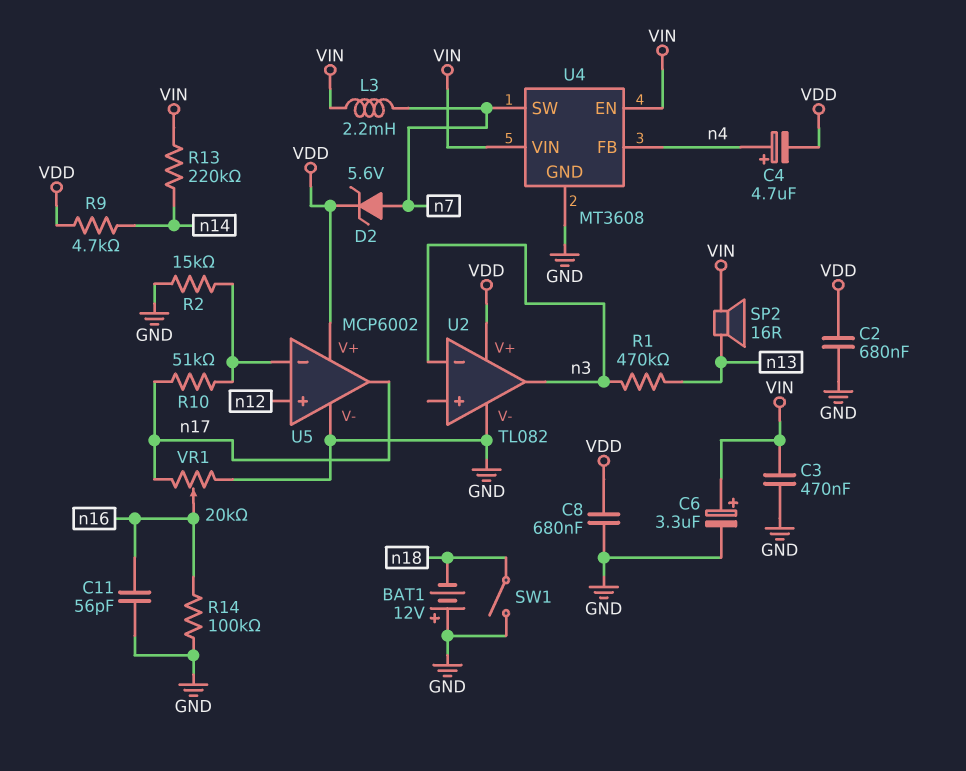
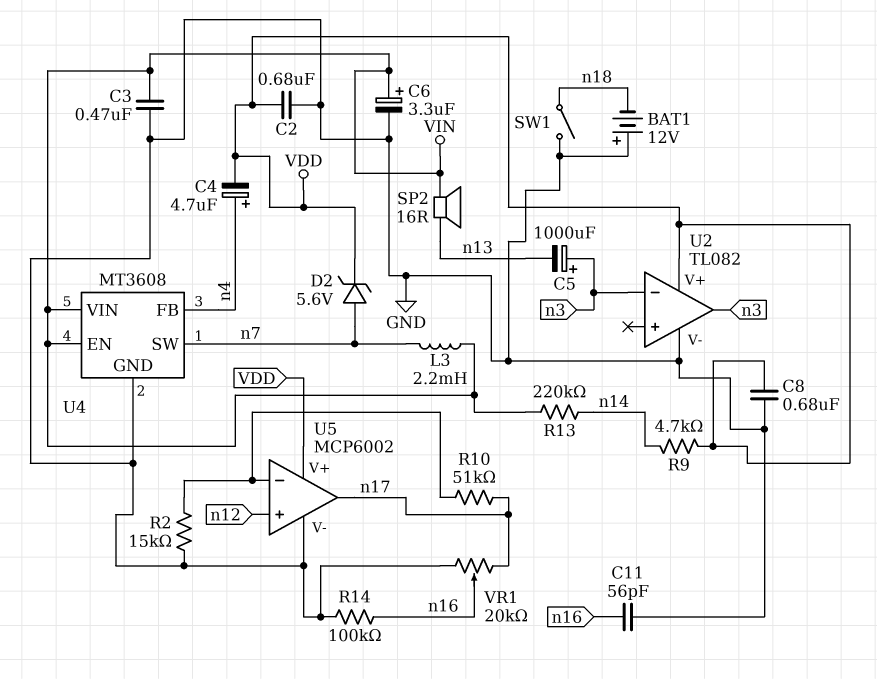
C5: none -> 1000uF (plus n3, minus n13)
R1: 470k (n3, n13) -> none

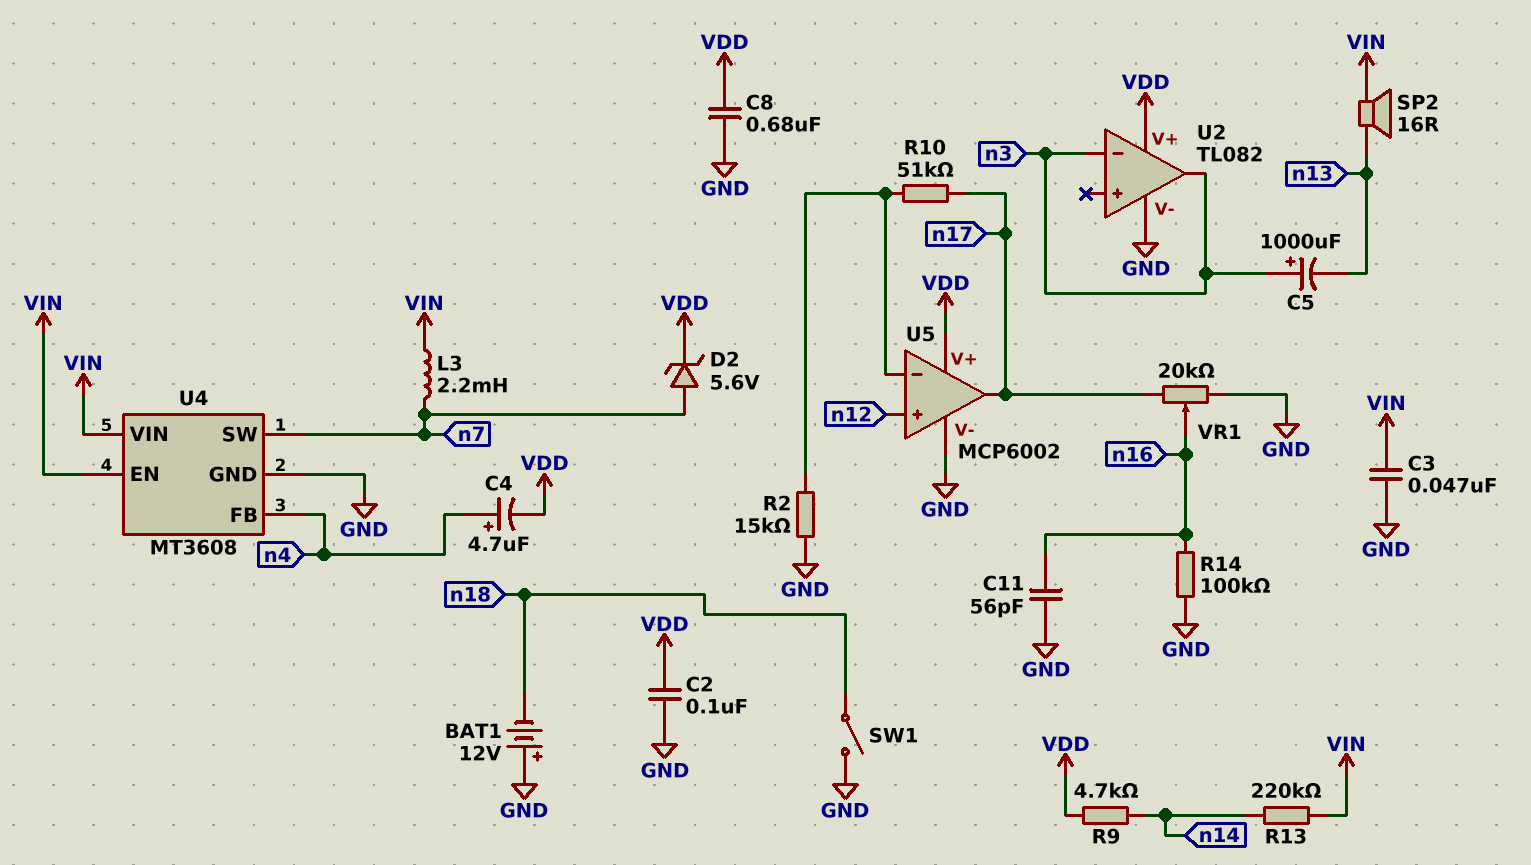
C2: 680nF (GND, VDD) -> 100nF (GND, VDD)
C3: 470nF (GND, VIN) -> 47nF (GND, VIN)
C6: 3.3uF (plus VIN, minus GND) -> none

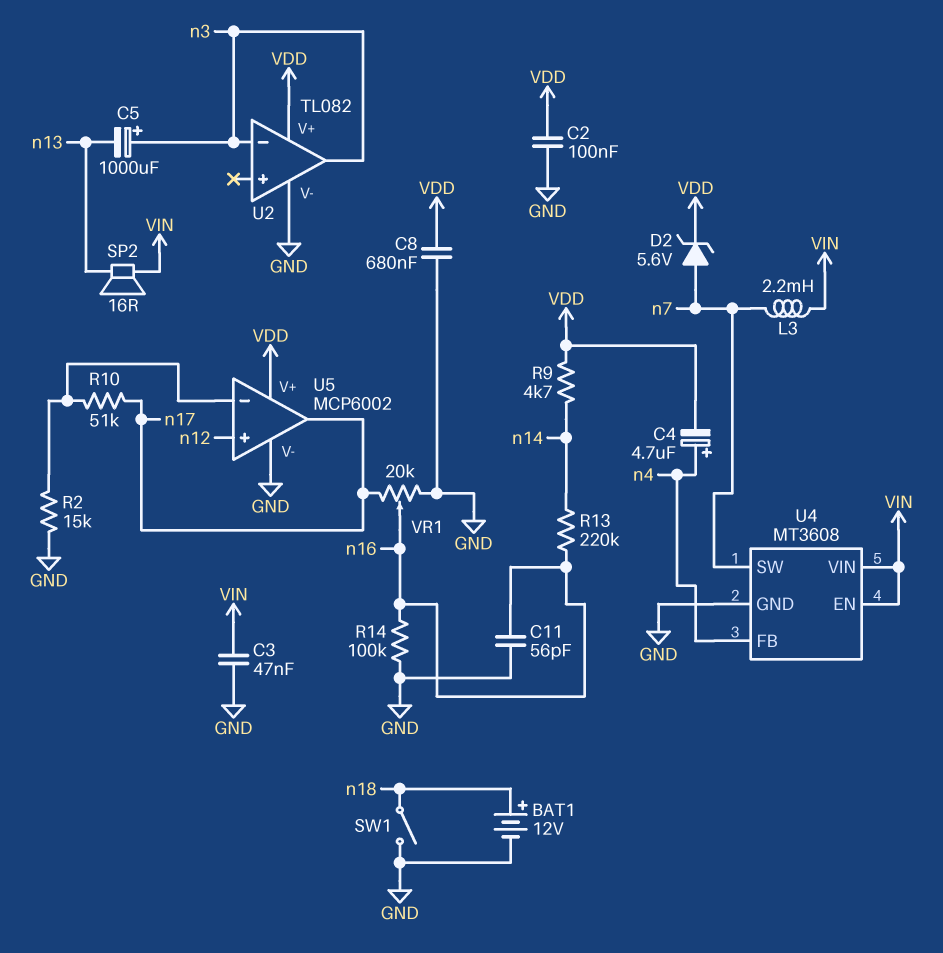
BAT1: 12V (plus GND, minus n18) -> 12V (plus n18, minus GND)
R13: 220k (VIN, n14) -> 220k (n14, n16)

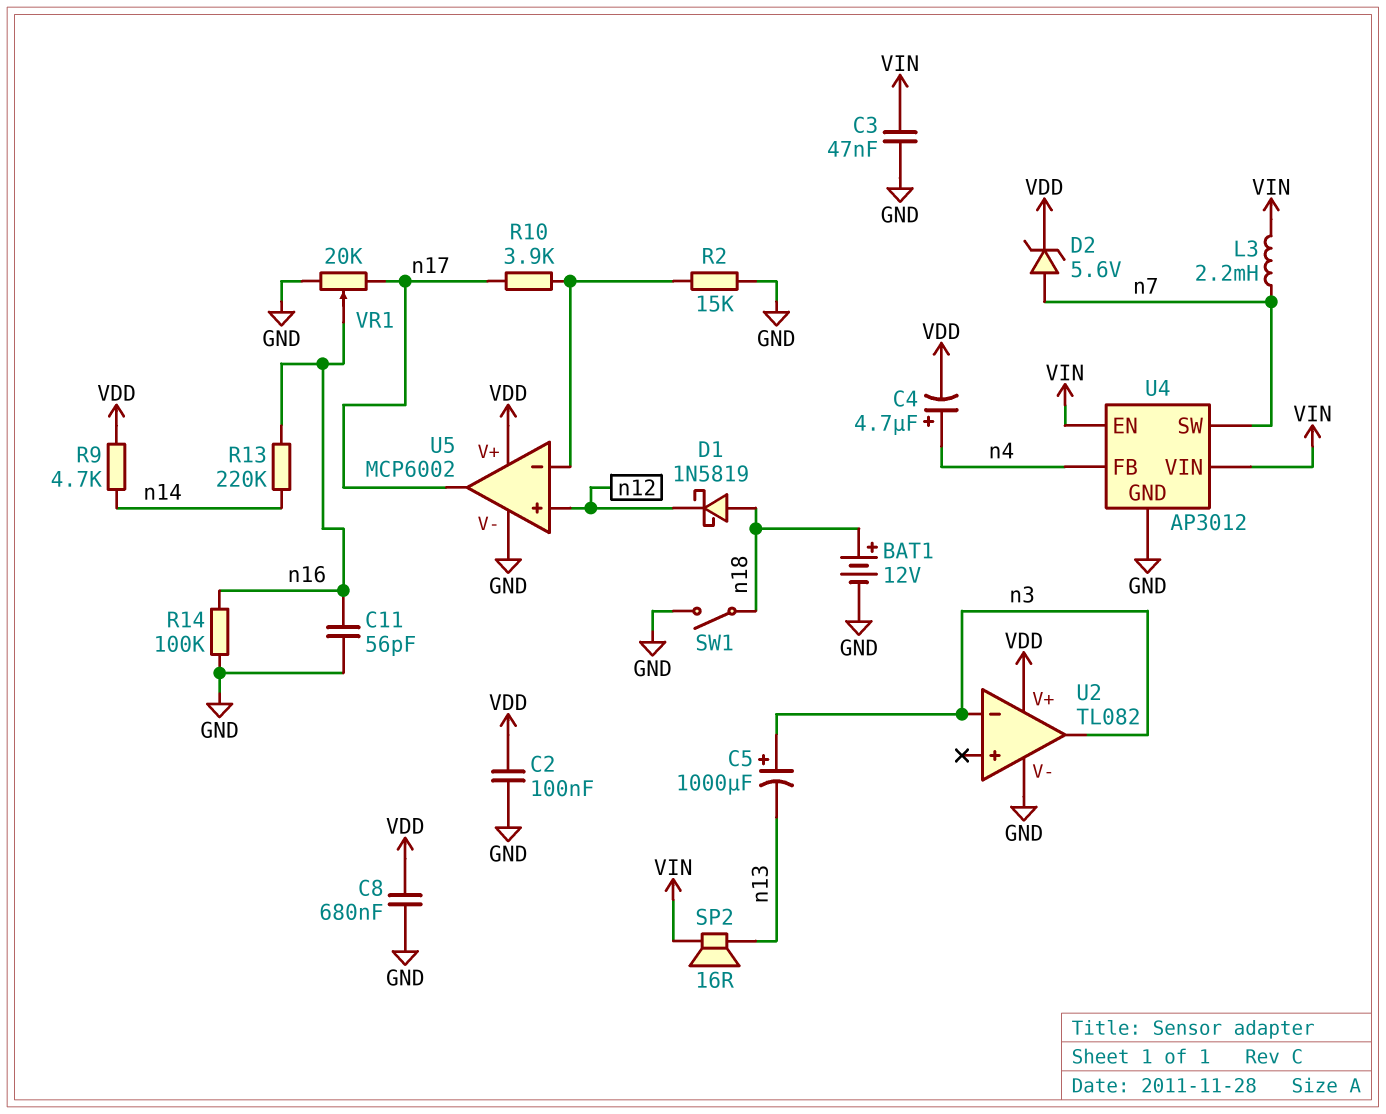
D1: none -> schottky 1N5819 (A n18, K n12)
R10: 51k (U5/in-, n17) -> 3.9k (U5/in-, n17)
U4: MT3608 -> AP3012

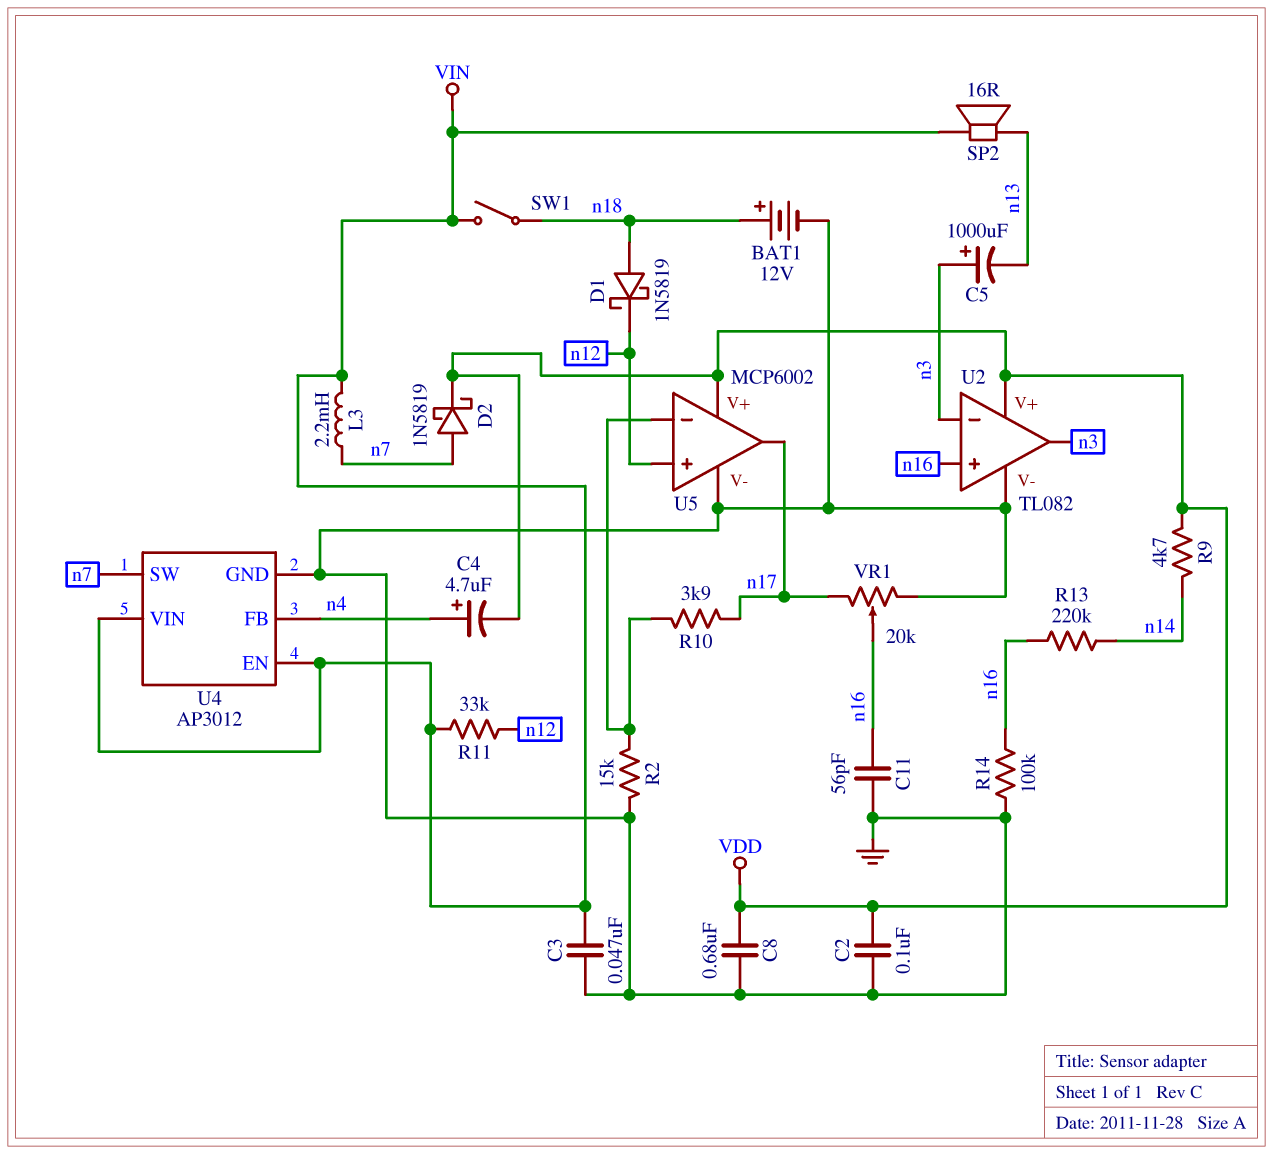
D2: zener 5.6V (A n7, K VDD) -> schottky 1N5819 (A n7, K VDD)
R11: none -> 33k (VIN, n12)
SW1: switch (GND, n18) -> switch (VIN, n18)
U2 pin in+: none -> n16

